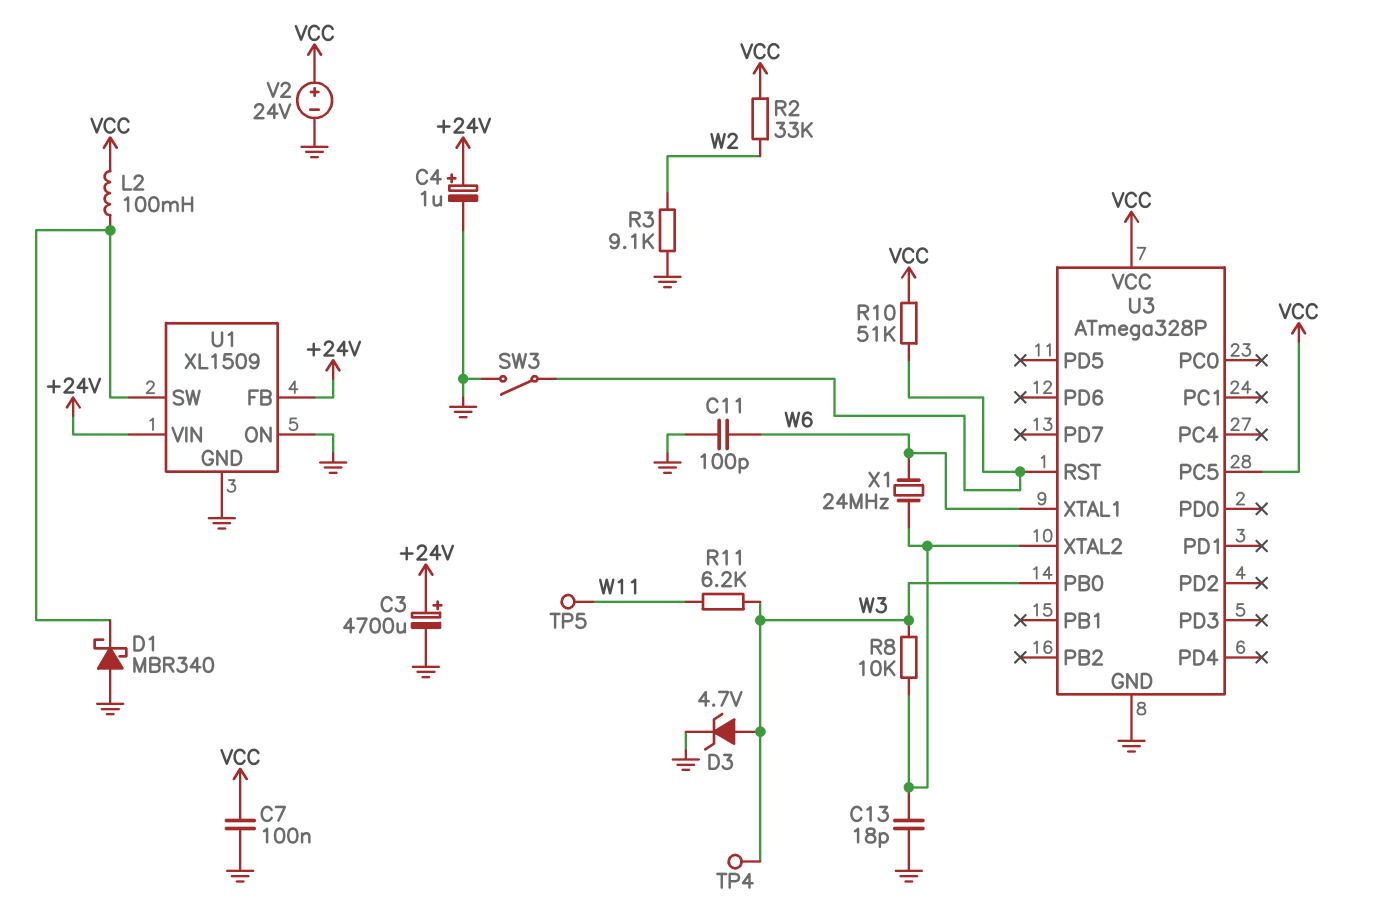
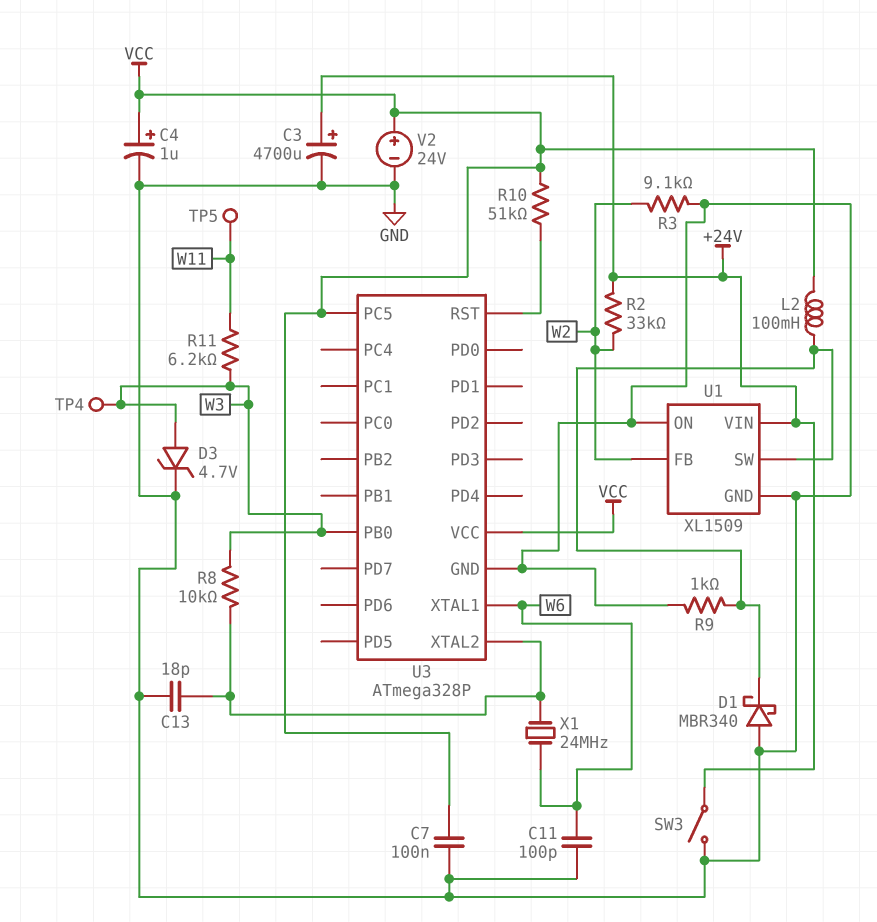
C4: 1uF (plus +24V, minus GND) -> 1uF (plus VCC, minus GND)
R2: 33k (VCC, W2) -> 33k (+24V, W2)
R9: none -> 1k (GND, U1/SW)
SW3: switch (GND, U3/RST) -> switch (+24V, GND)
U1 pin FB: +24V -> W2

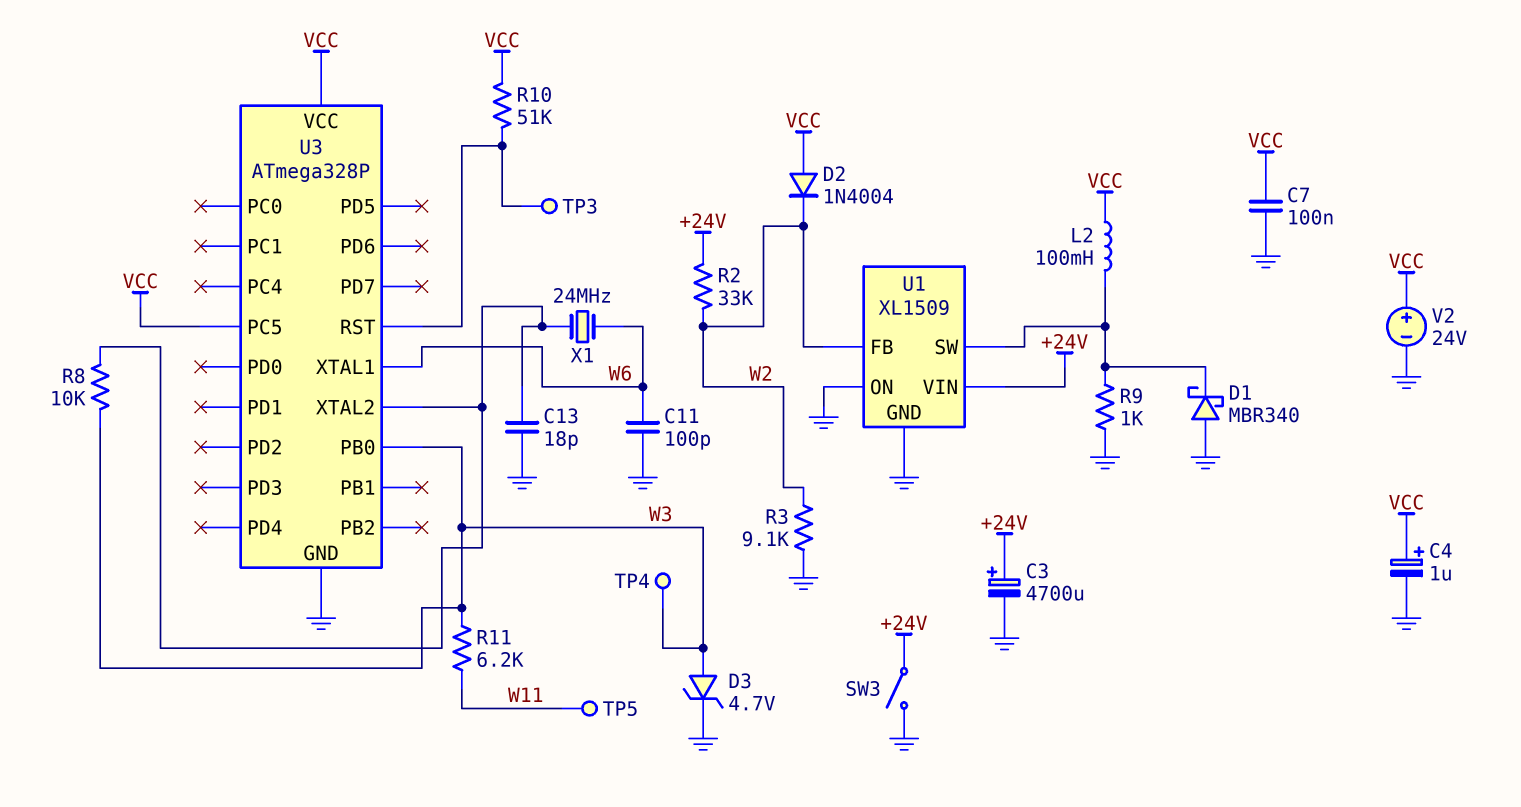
D2: none -> diode 1N4004 (A VCC, K W2)
TP3: none -> test point (U3/RST)

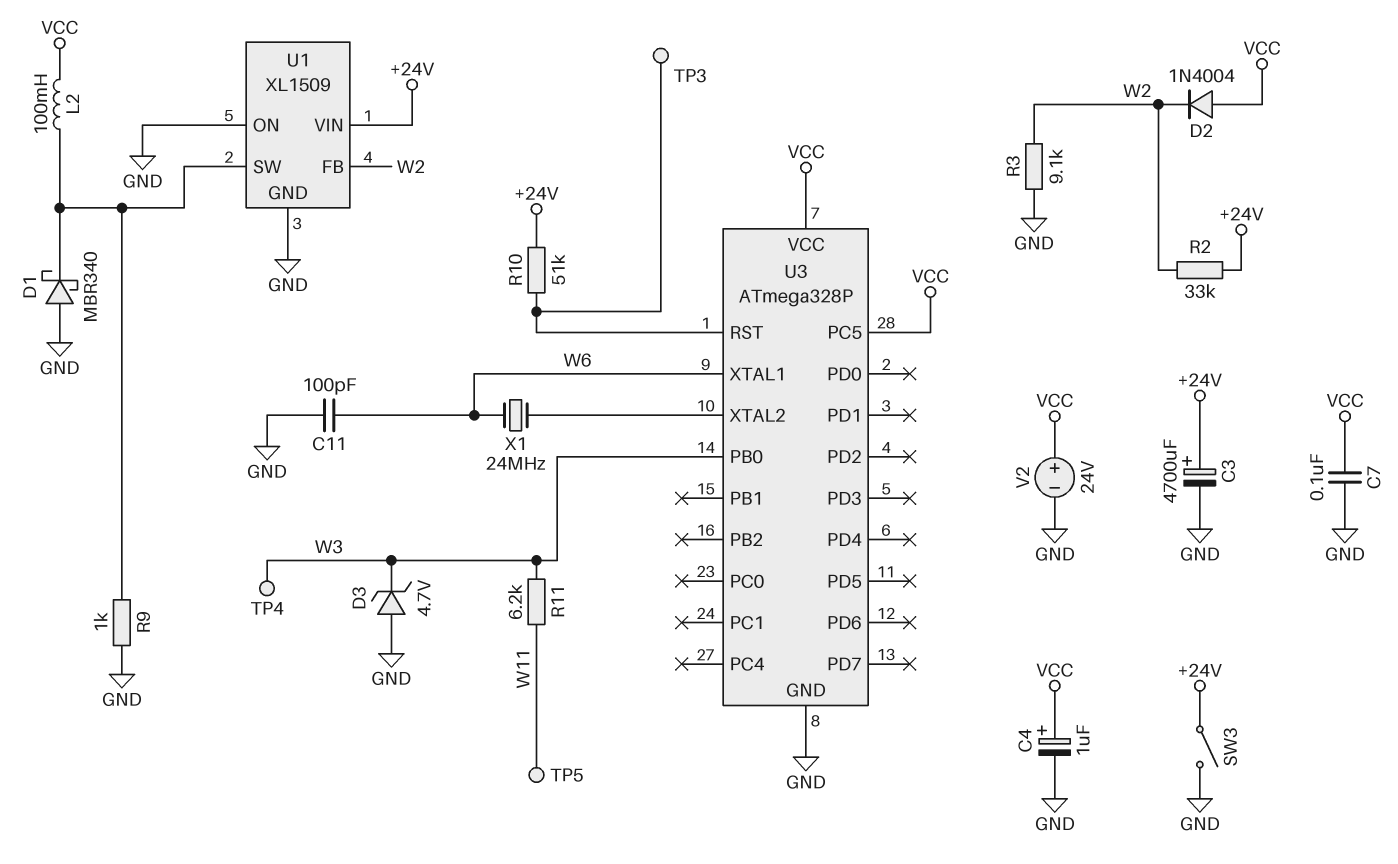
C13: 18pF (GND, U3/XTAL2) -> none
D3: zener 4.7V (A W3, K GND) -> zener 4.7V (A GND, K W3)
R8: 10k (U3/XTAL2, W3) -> none
R10: 51k (U3/RST, VCC) -> 51k (+24V, U3/RST)

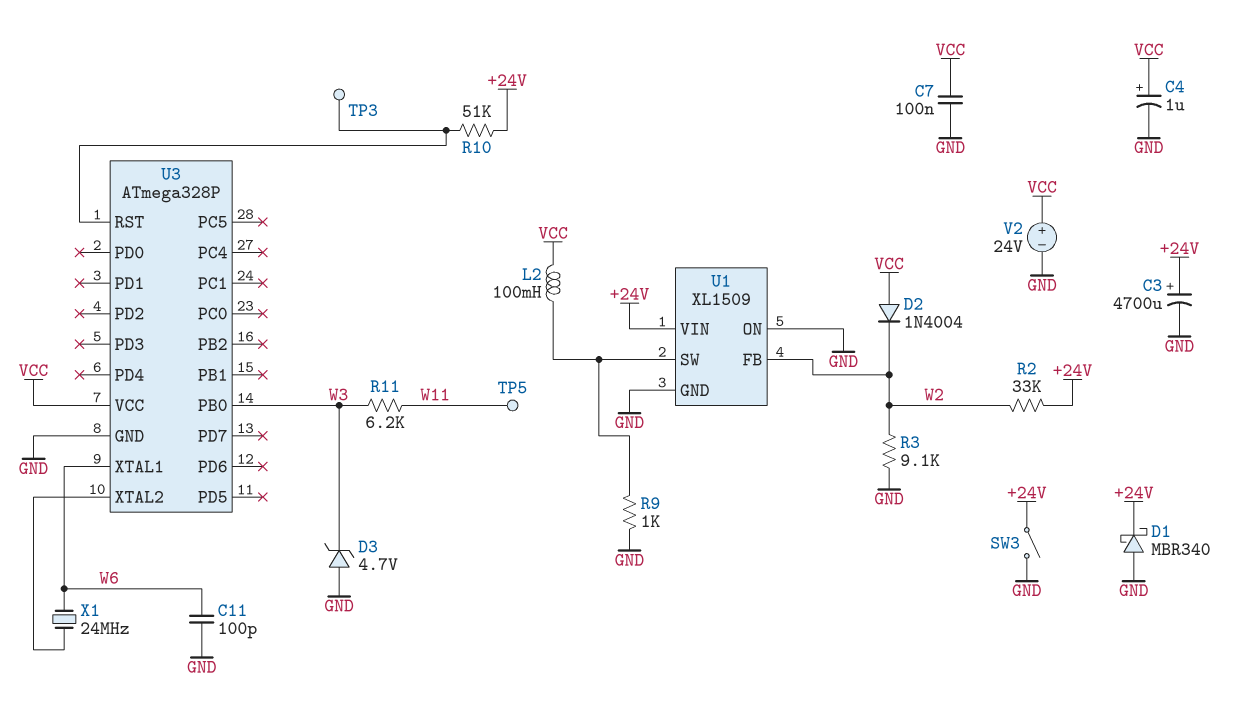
D1: schottky MBR340 (A GND, K U1/SW) -> schottky MBR340 (A GND, K +24V)
TP4: test point (W3) -> none
U3 pin PC5: VCC -> none

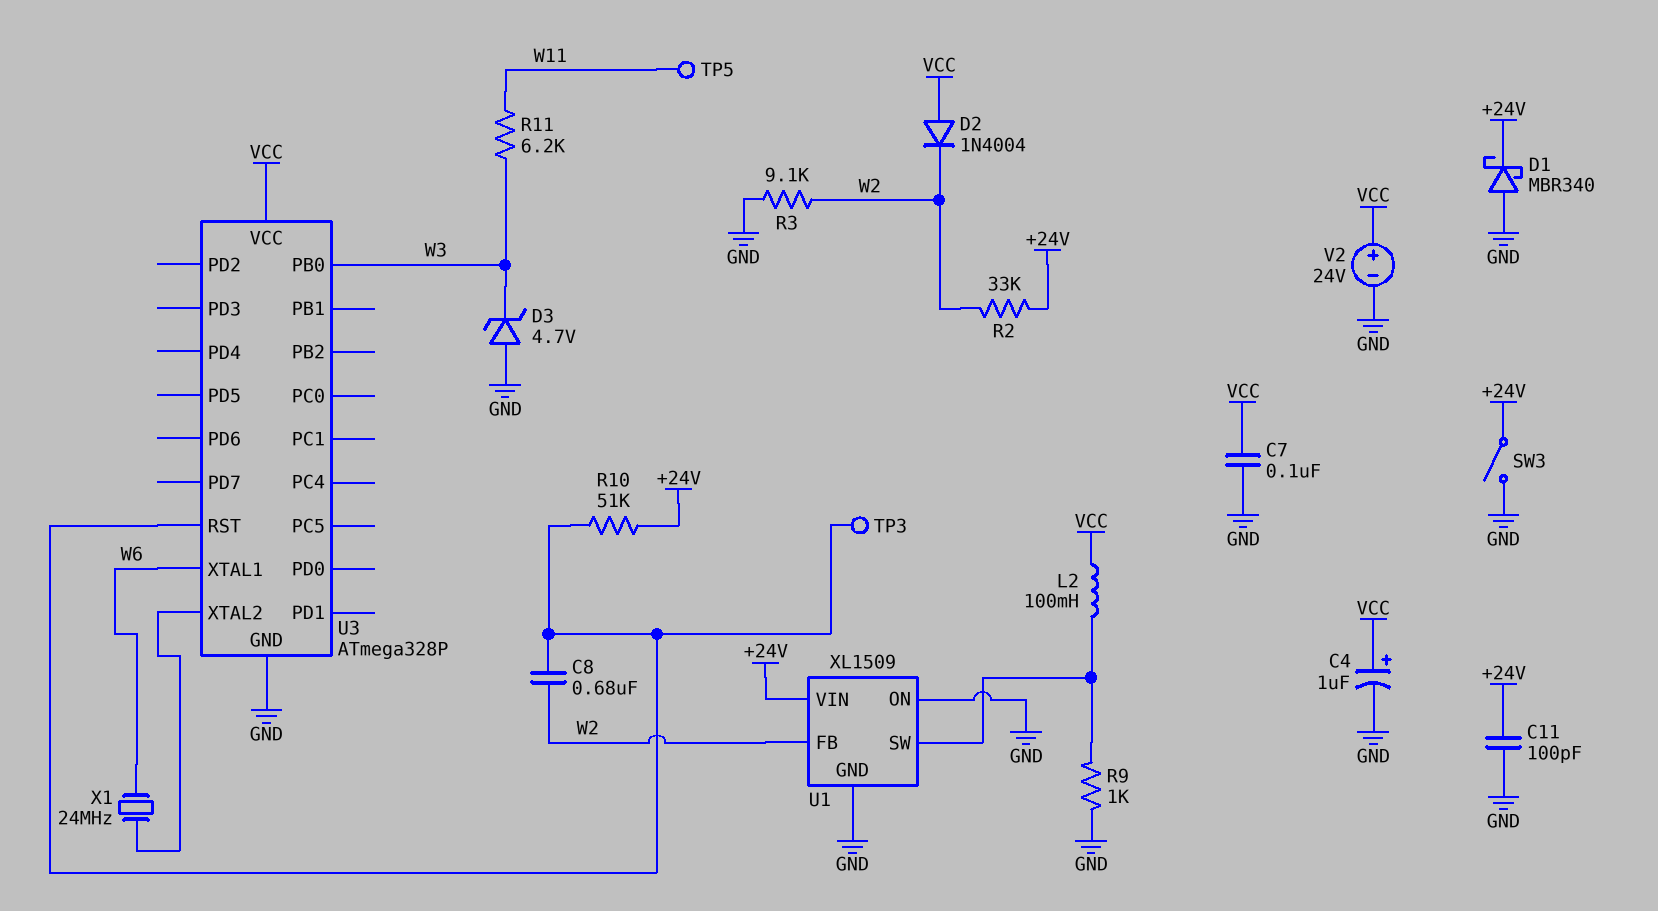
C3: 4700uF (plus +24V, minus GND) -> none
C8: none -> 680nF (U3/RST, W2)
C11: 100pF (GND, W6) -> 100pF (+24V, GND)

